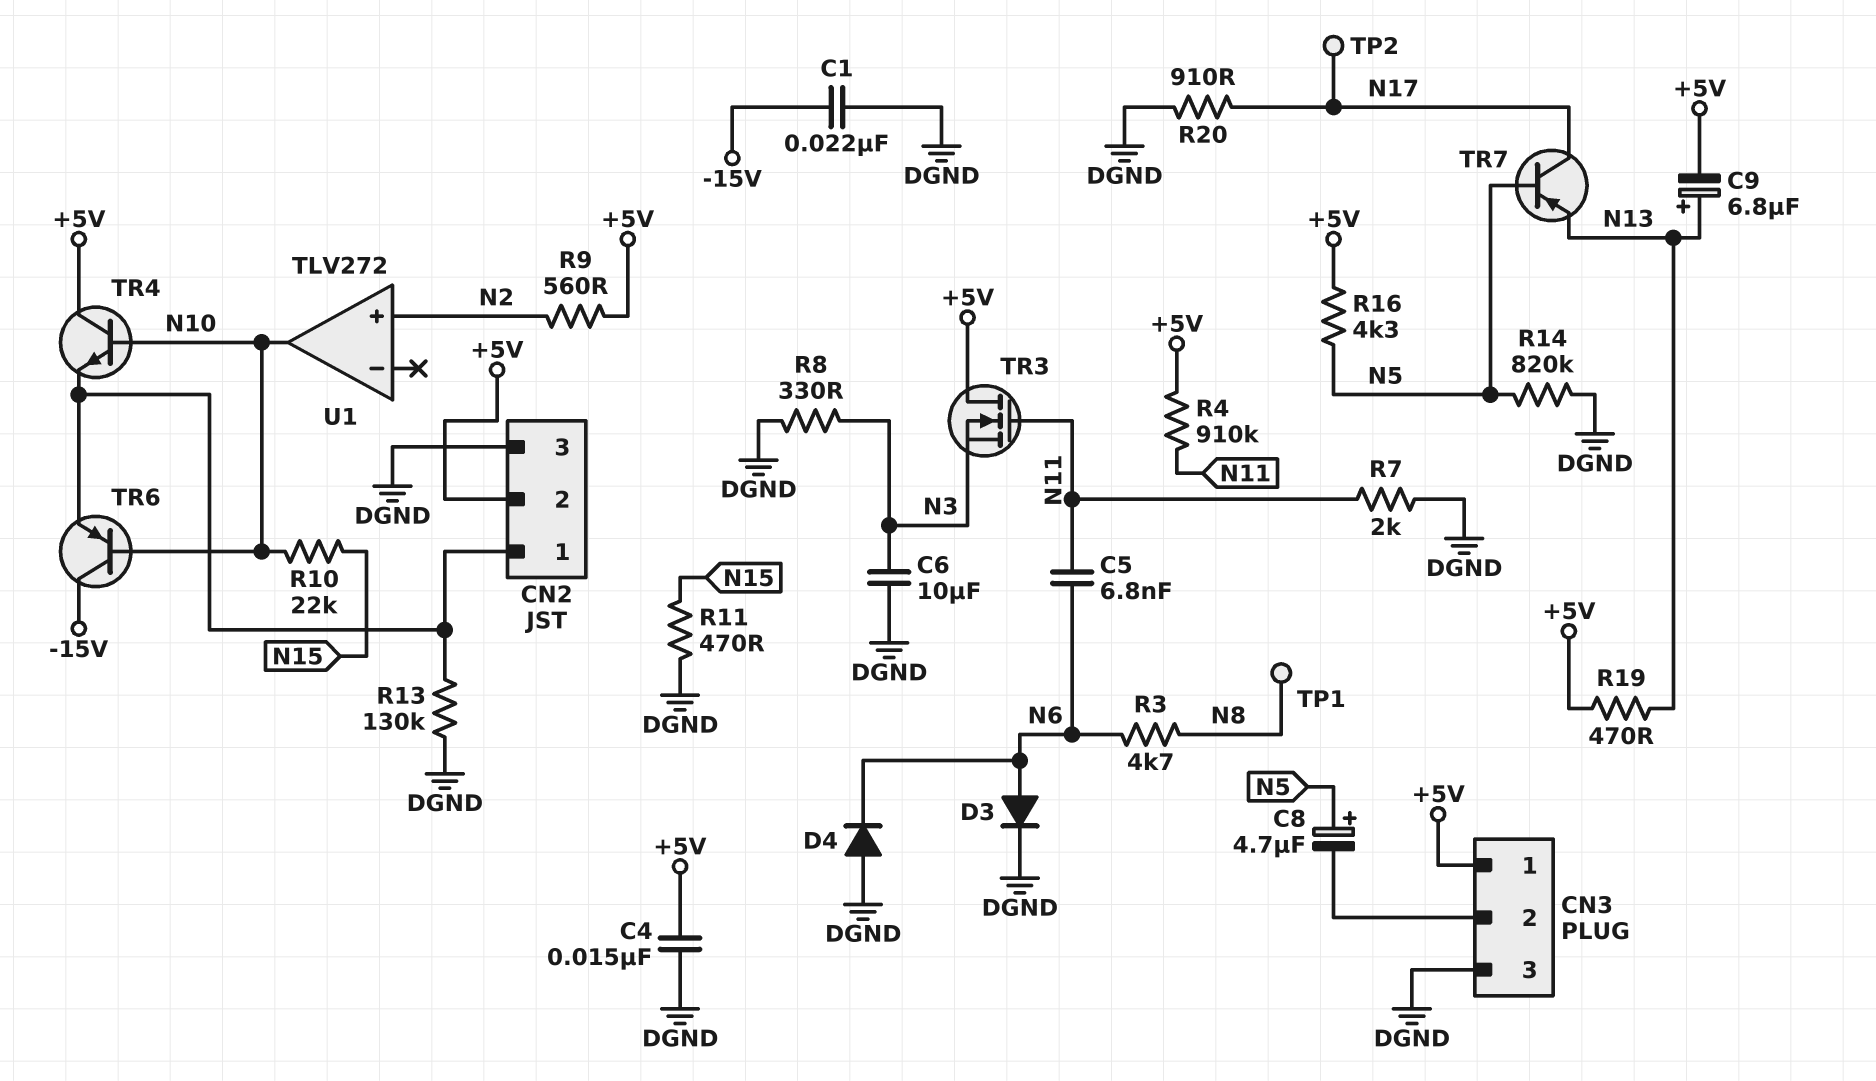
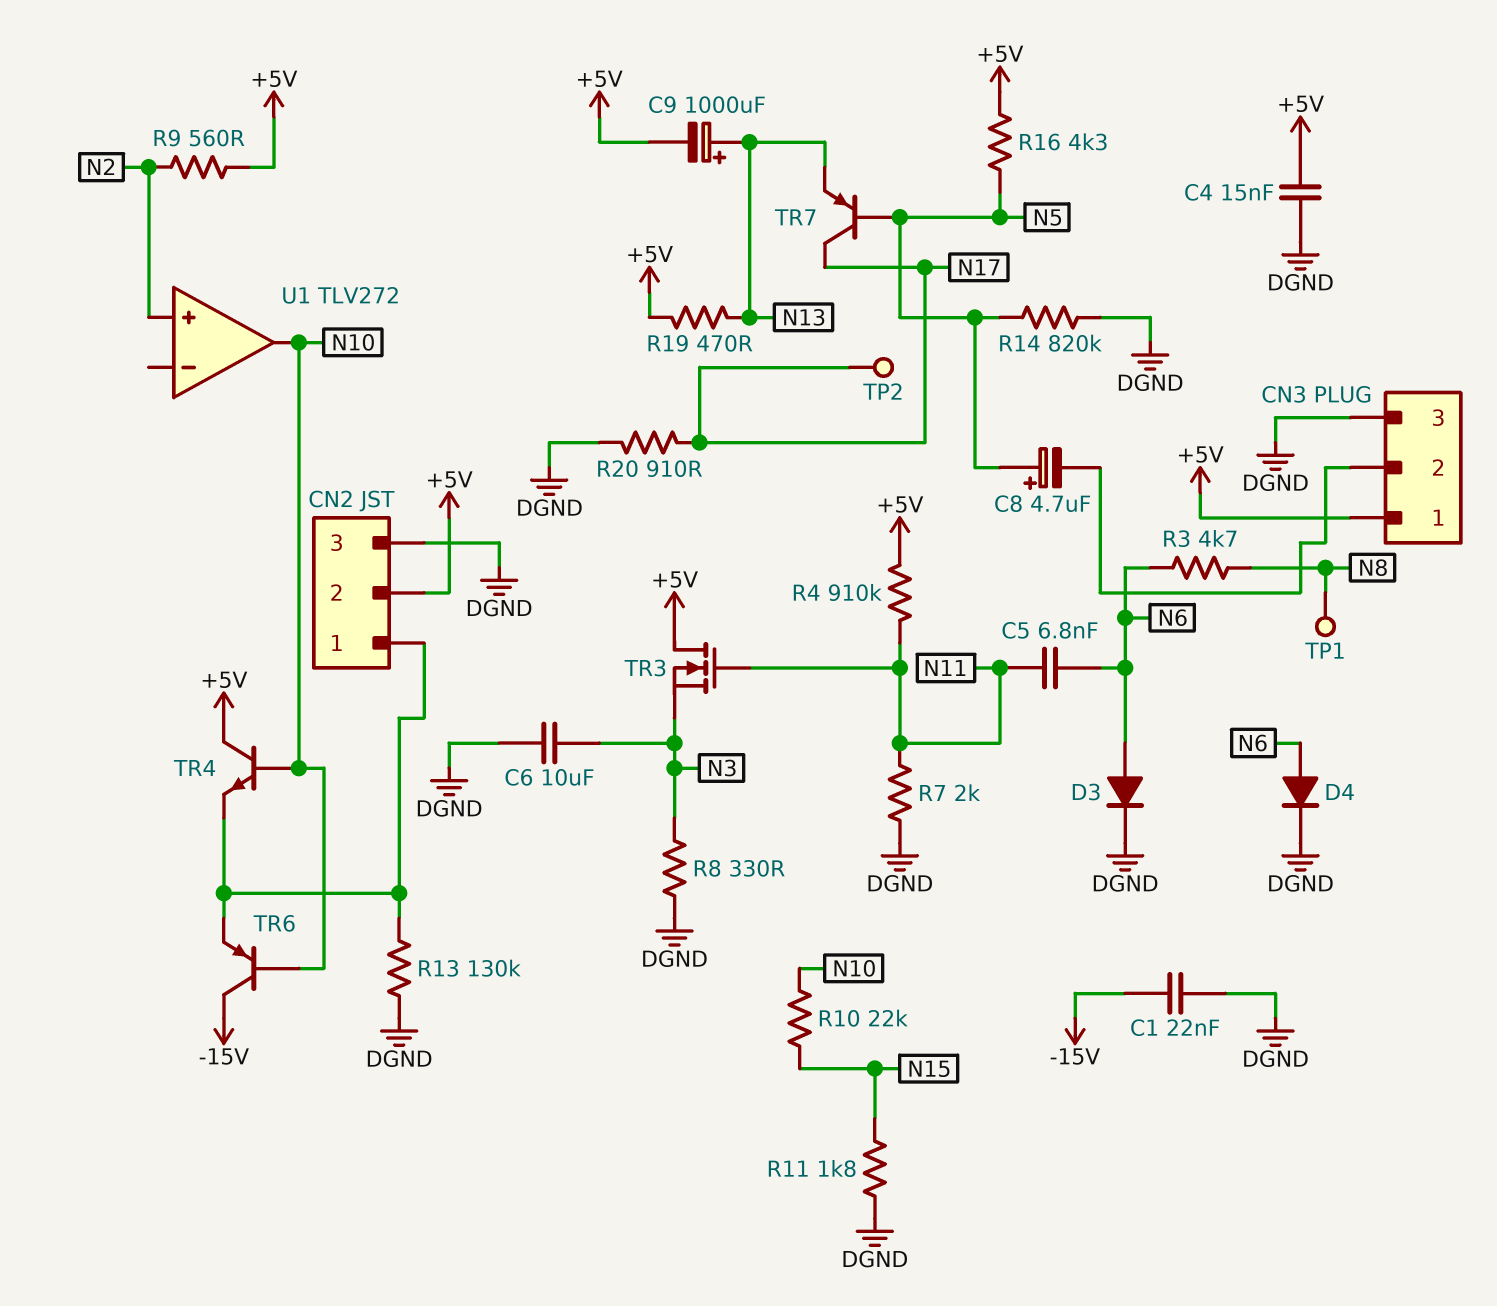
C9: 6.8uF (plus N13, minus +5V) -> 1000uF (plus N13, minus +5V)
D4: diode (A DGND, K N6) -> diode (A N6, K DGND)
R11: 470 (DGND, N15) -> 1.8k (DGND, N15)

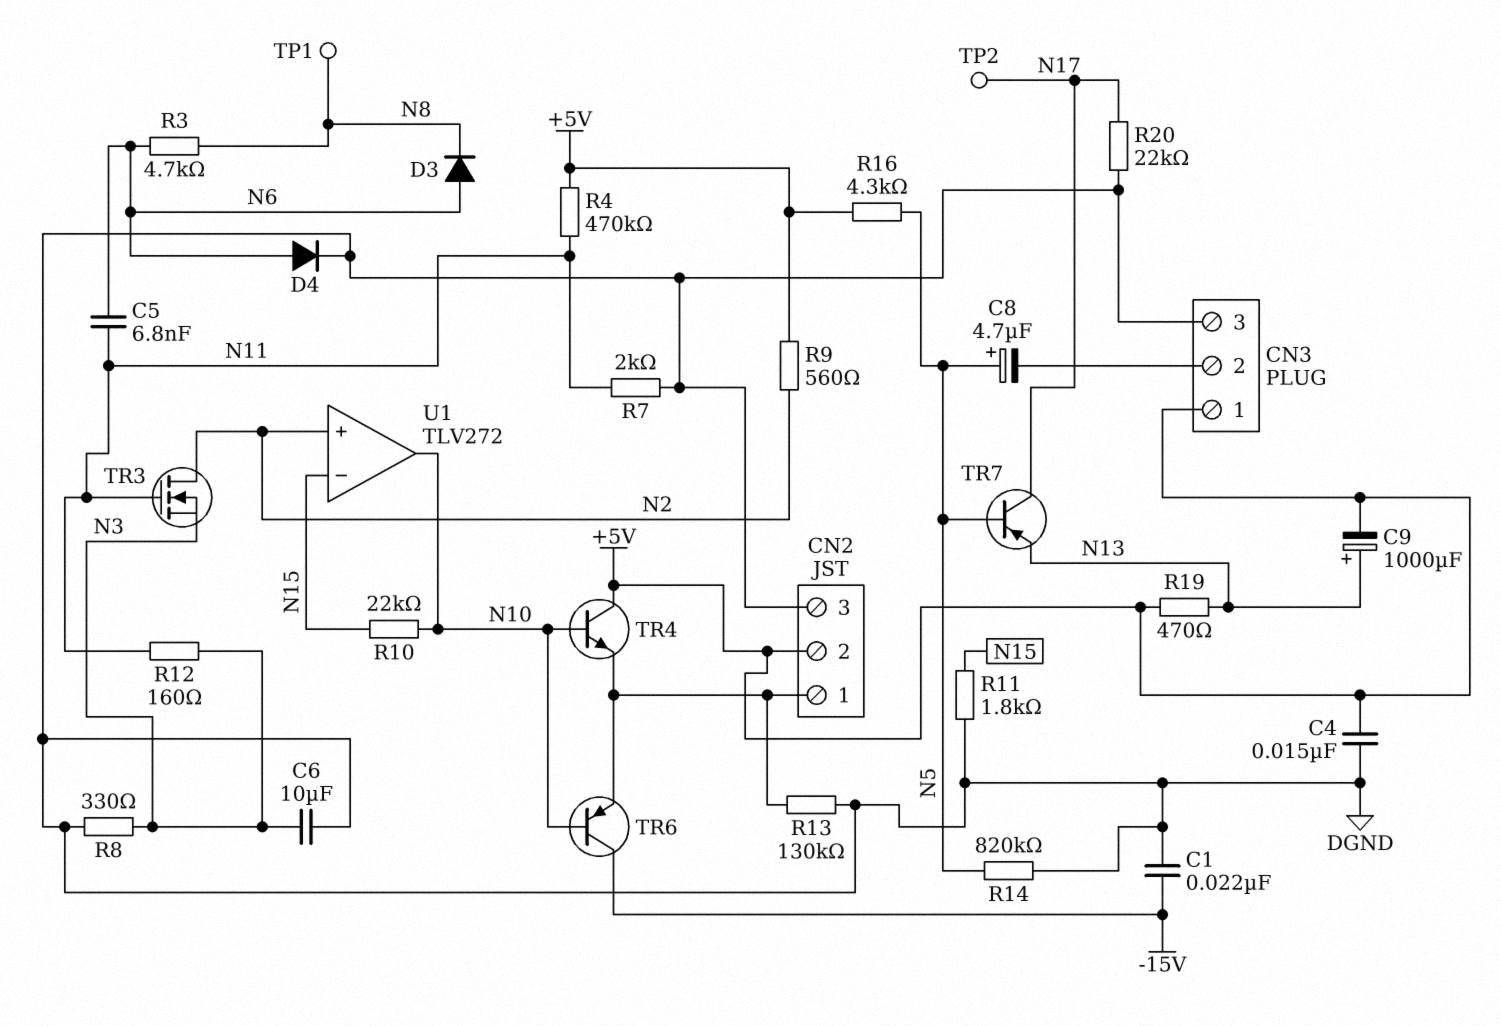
D3: diode (A N6, K DGND) -> diode (A N6, K N8)
R4: 910k (+5V, N11) -> 470k (+5V, N11)
R12: none -> 160 (N3, N11)
R20: 910 (DGND, N17) -> 22k (DGND, N17)
TR3: NMOS (G N11, D +5V, S N3) -> NMOS (G N11, D N2, S N3)
U1 pin in-: none -> N15

